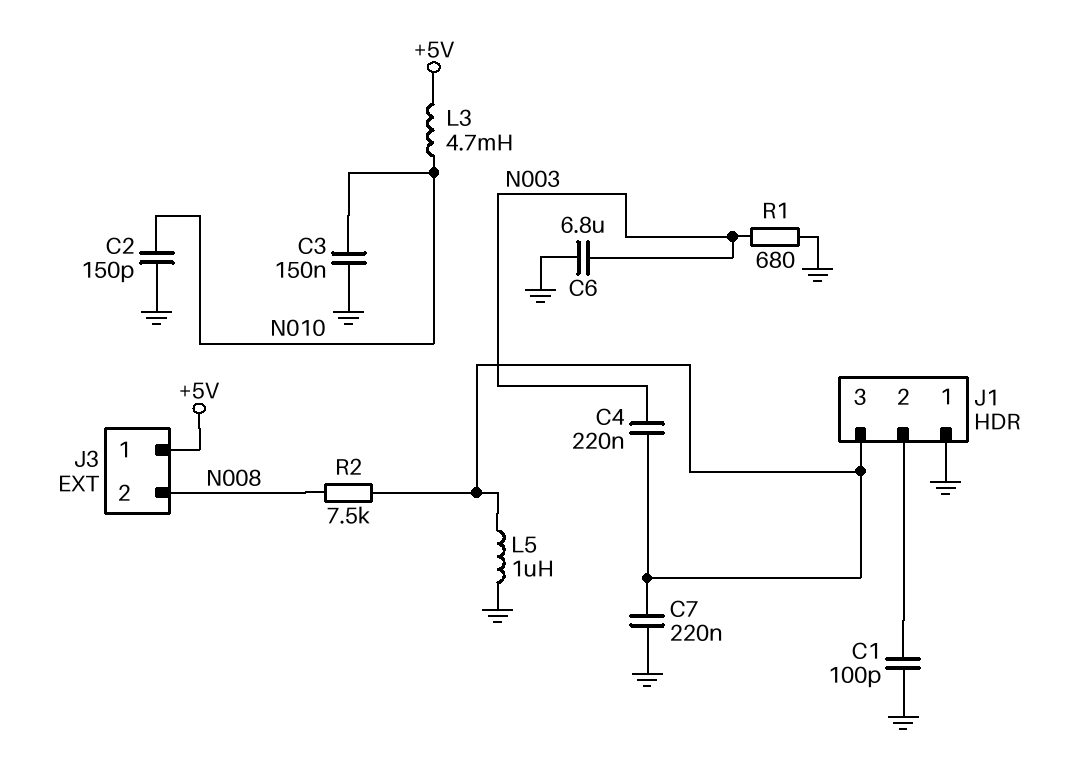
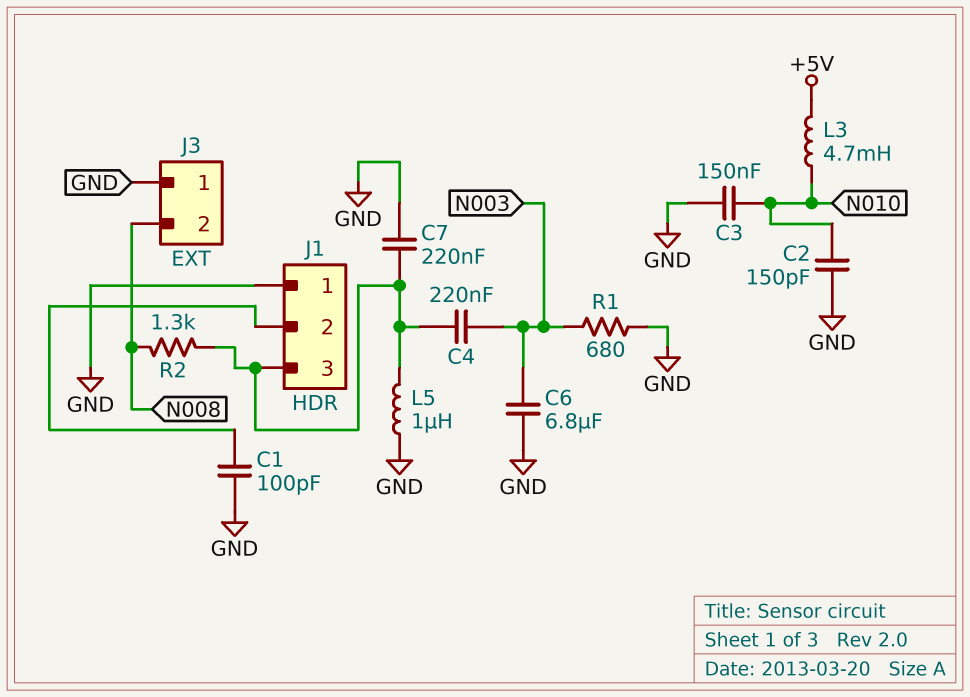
J3 pin 1: +5V -> GND
R2: 7.5k (J1/3, N008) -> 1.3k (J1/3, N008)

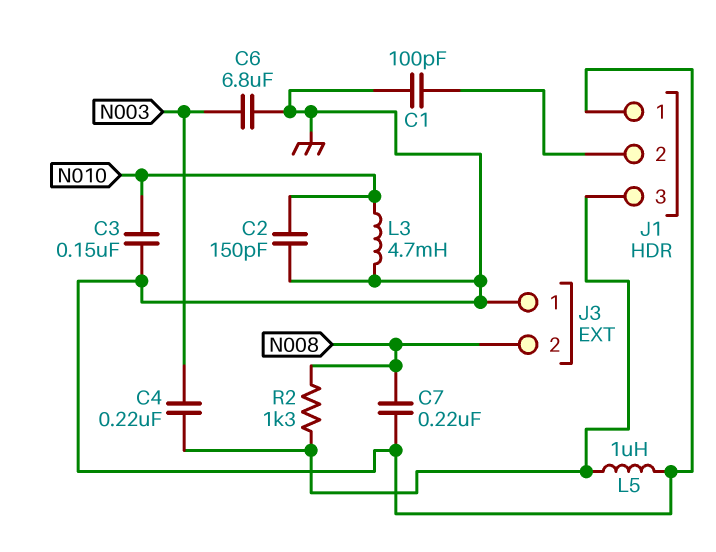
C7: 220nF (GND, J1/3) -> 220nF (GND, N008)
L3: 4.7mH (+5V, N010) -> 4.7mH (GND, N010)
R1: 680 (GND, N003) -> none

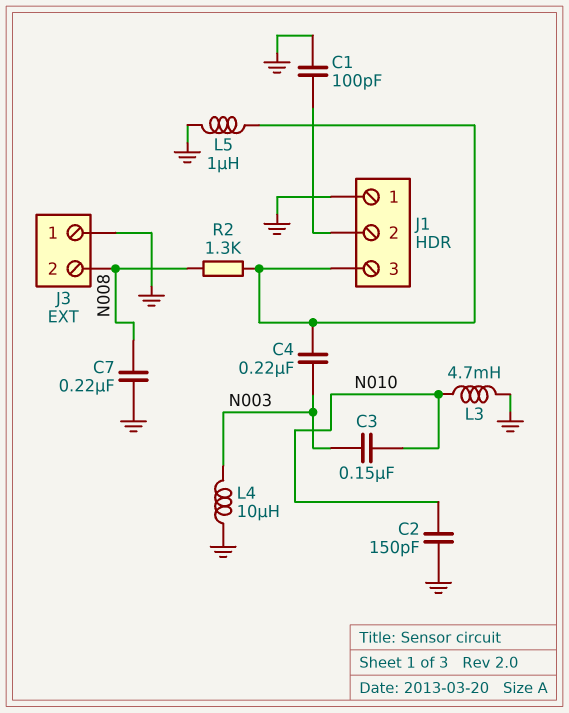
C3: 150nF (GND, N010) -> 150nF (N003, N010)
C6: 6.8uF (GND, N003) -> none
L4: none -> 10uH (GND, N003)

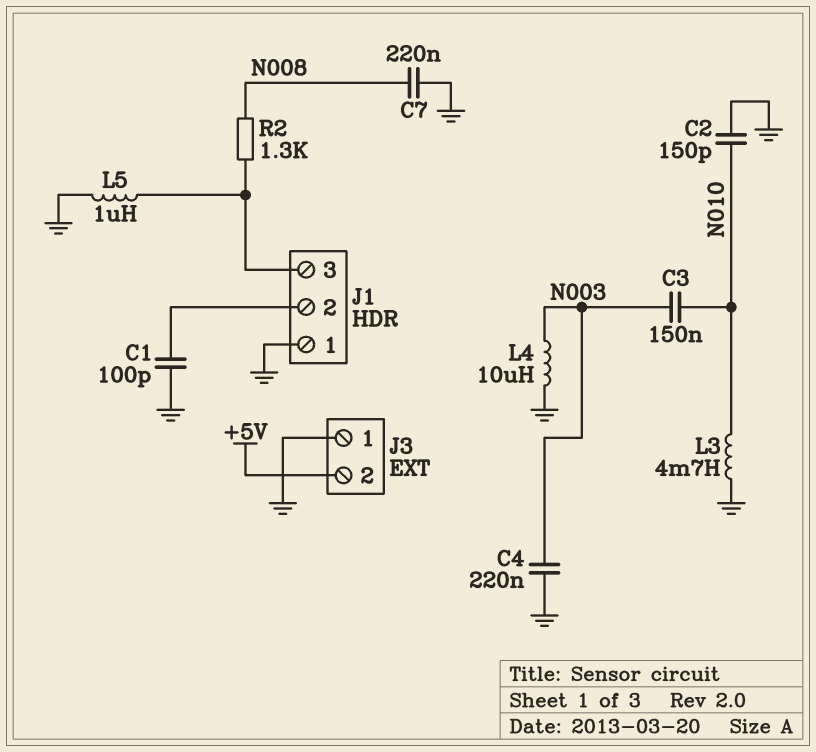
C4: 220nF (J1/3, N003) -> 220nF (GND, N003)
J3 pin 2: N008 -> +5V

